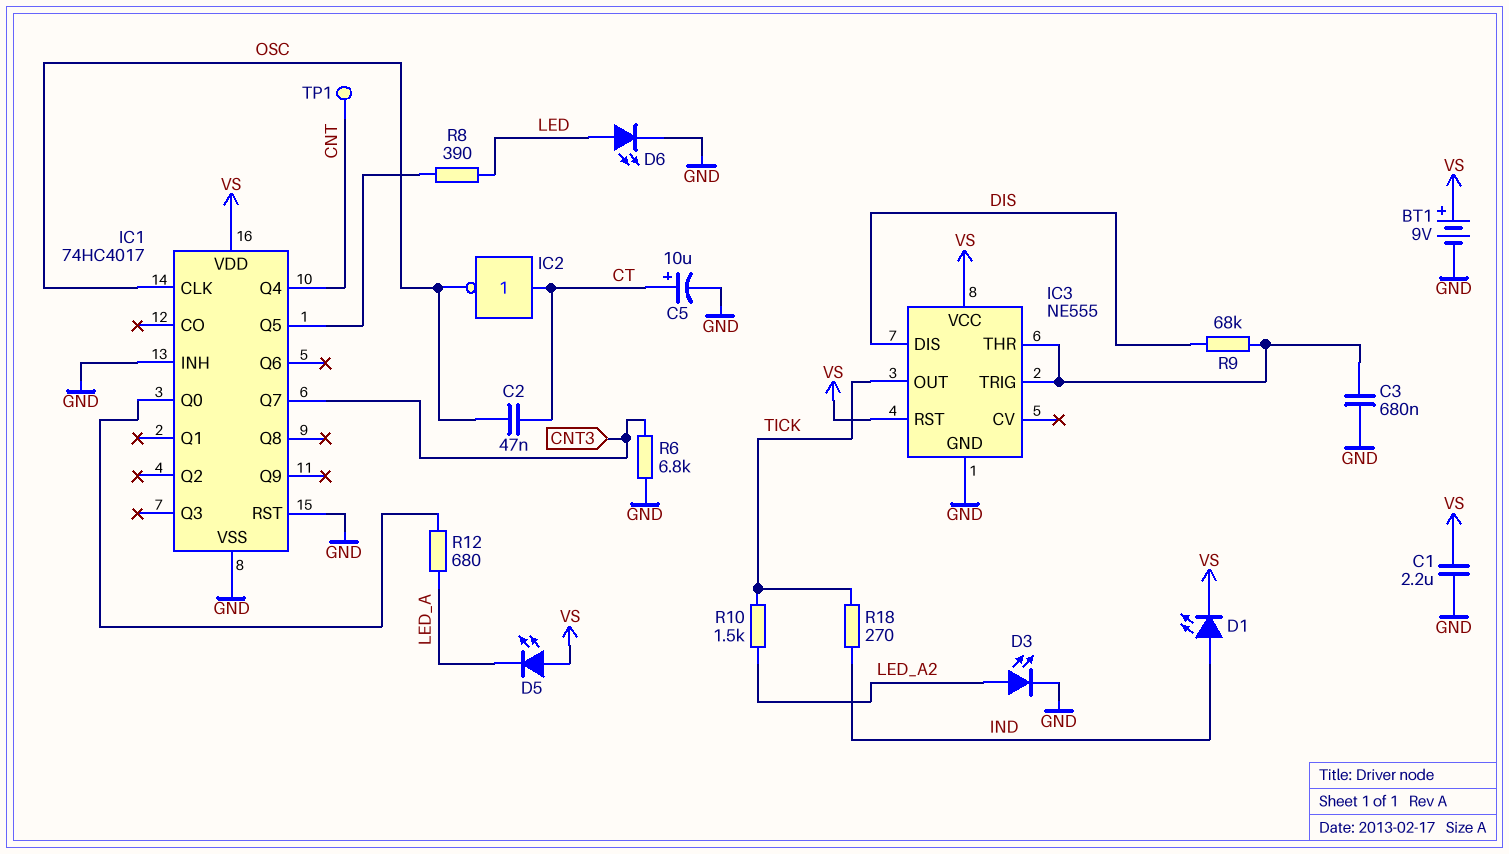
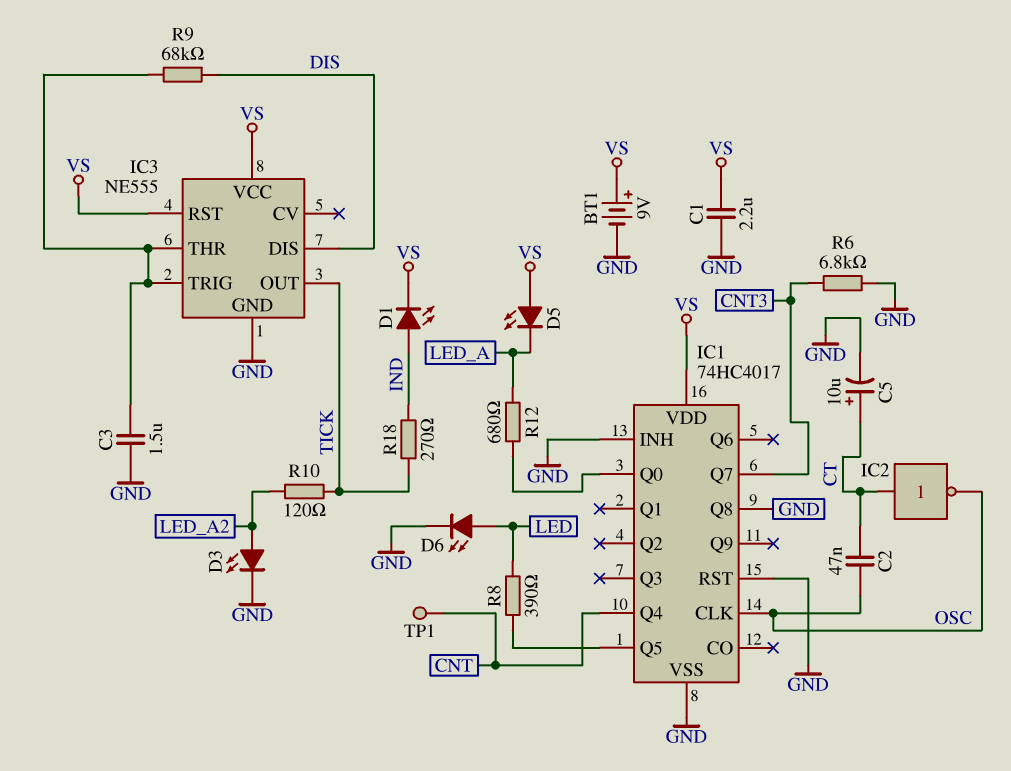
C3: 680nF (GND, IC3/THR) -> 1.5uF (GND, IC3/THR)
IC1 pin Q8: none -> GND
R10: 1.5k (LED_A2, TICK) -> 120 (LED_A2, TICK)

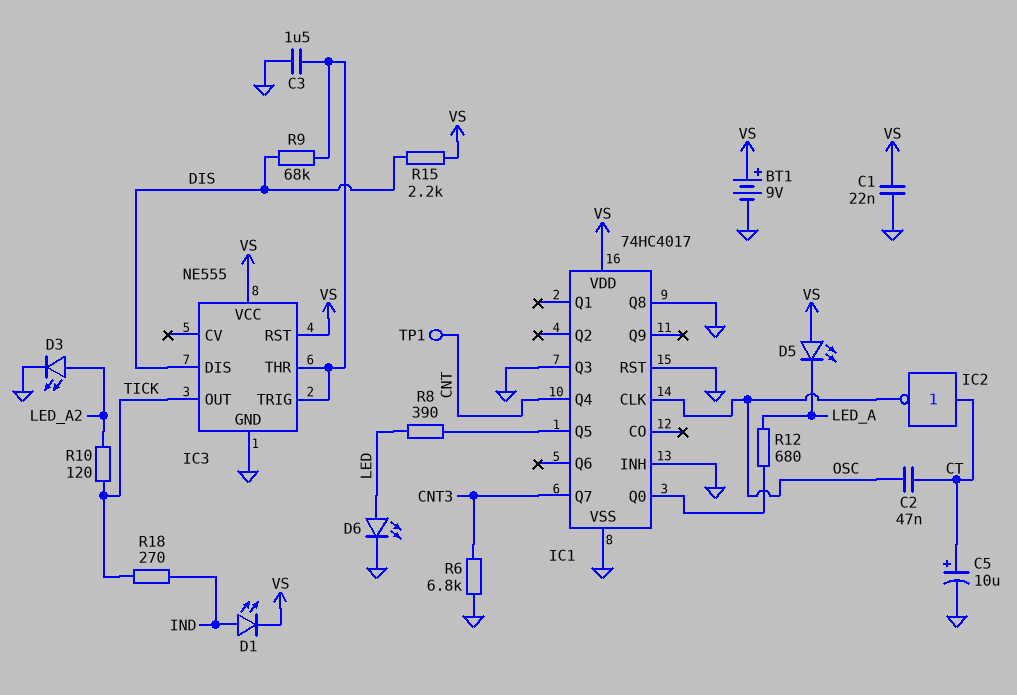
C1: 2.2uF (GND, VS) -> 22nF (GND, VS)
IC1 pin Q3: none -> GND
R15: none -> 2.2k (DIS, VS)

